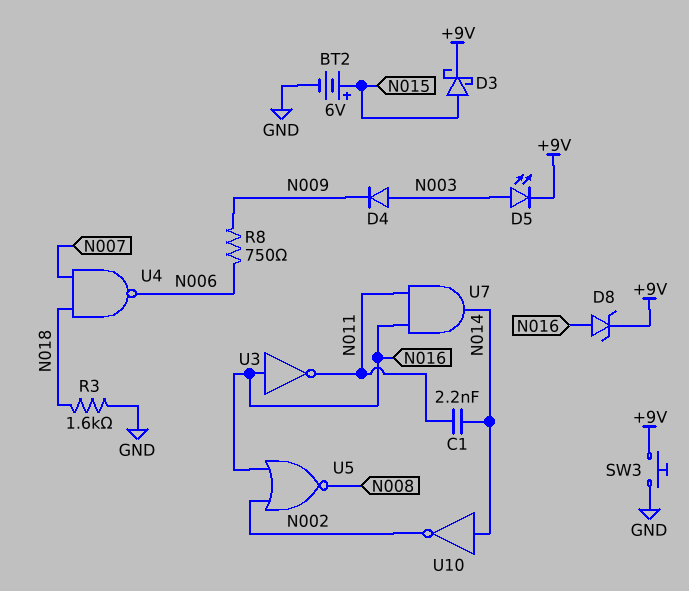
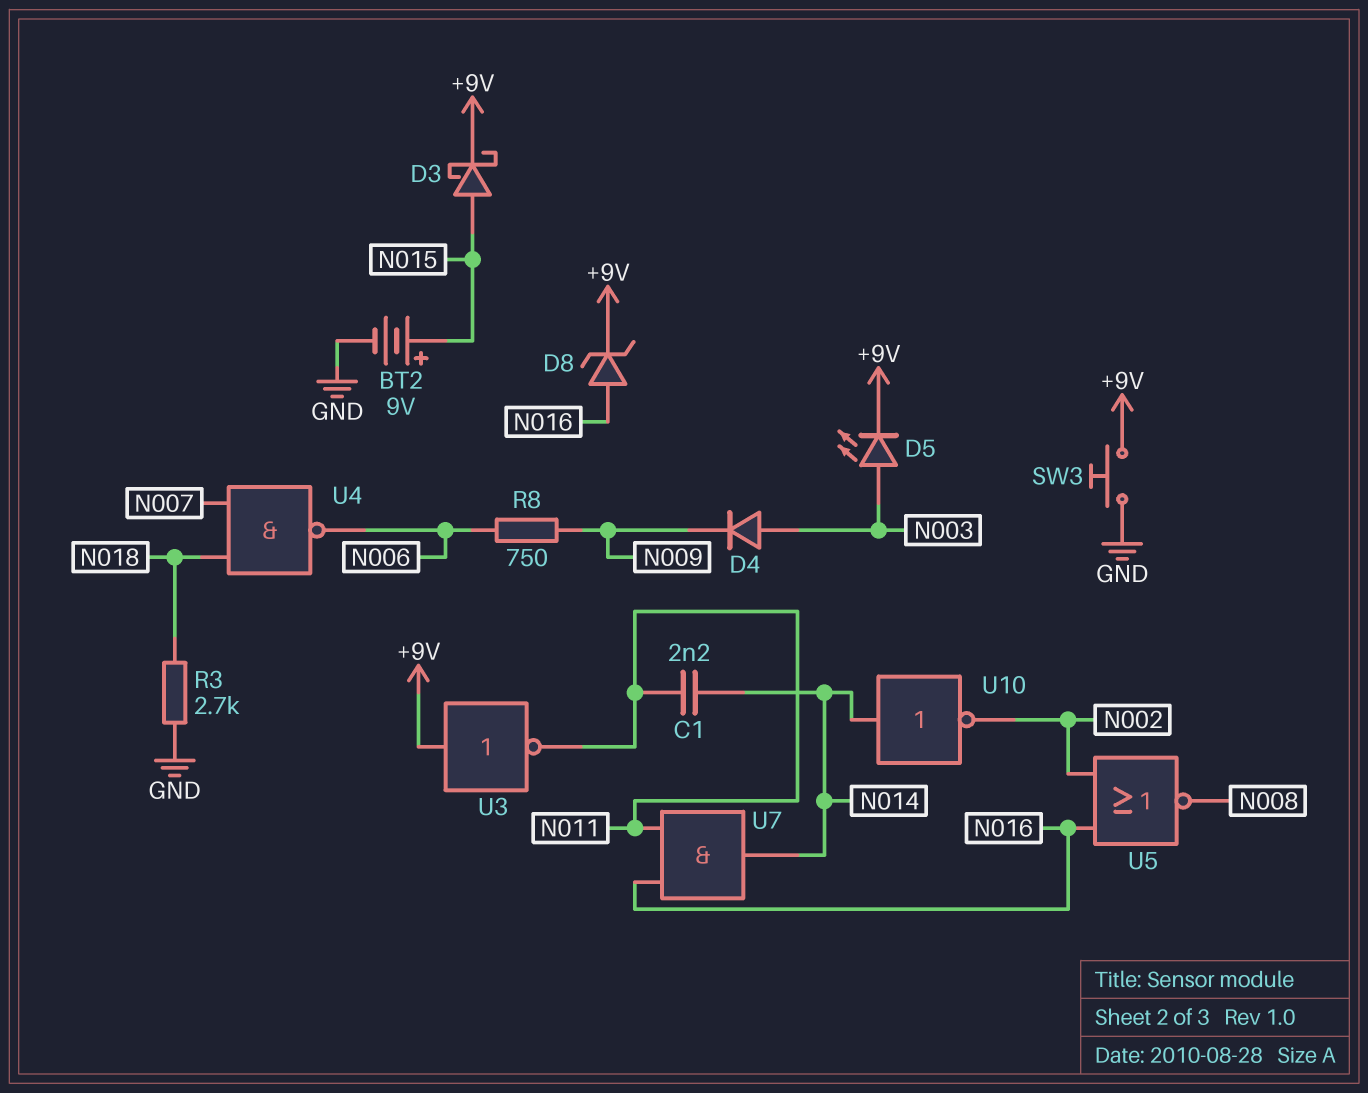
BT2: 6V (plus N015, minus GND) -> 9V (plus N015, minus GND)
R3: 1.6k (GND, N018) -> 2.7k (GND, N018)
U3: NOT (in N016, out N011) -> NOT (in +9V, out N011)

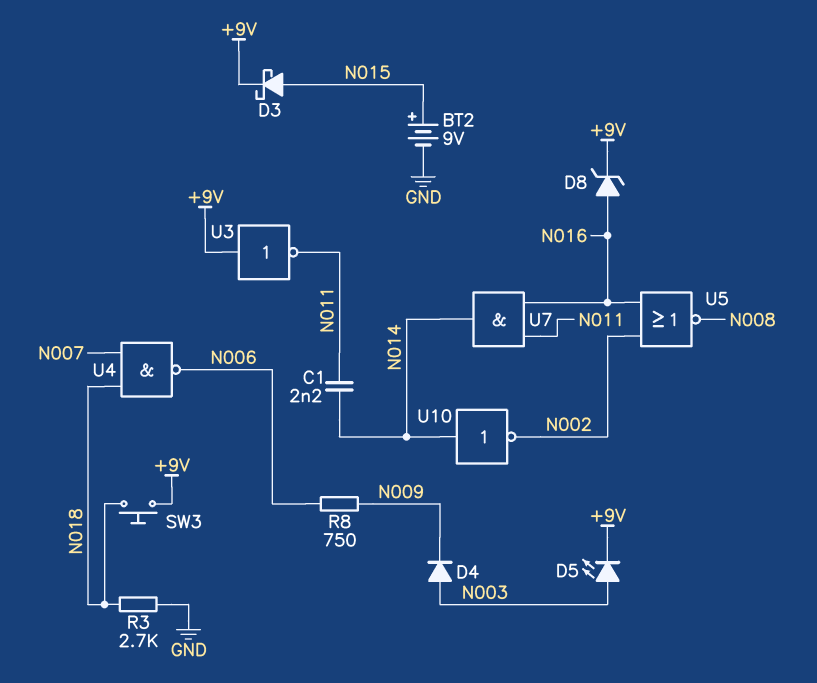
SW3: button (+9V, GND) -> button (+9V, N018)

